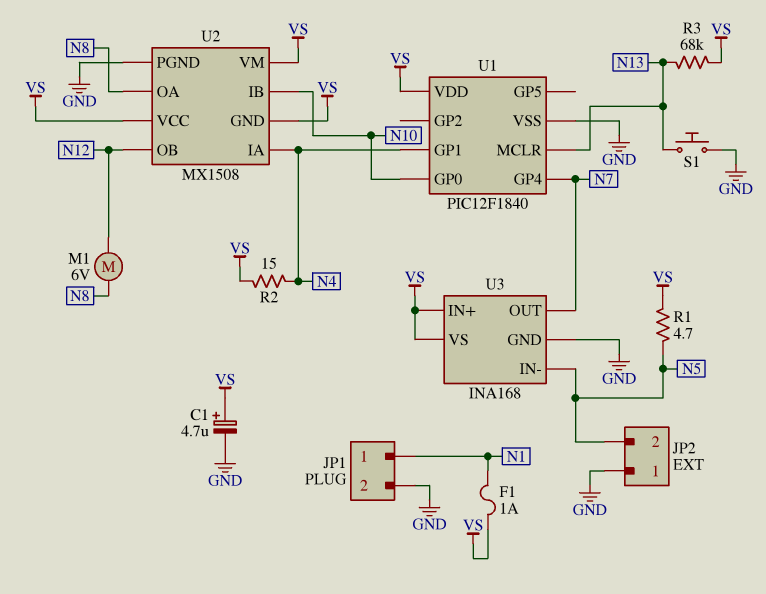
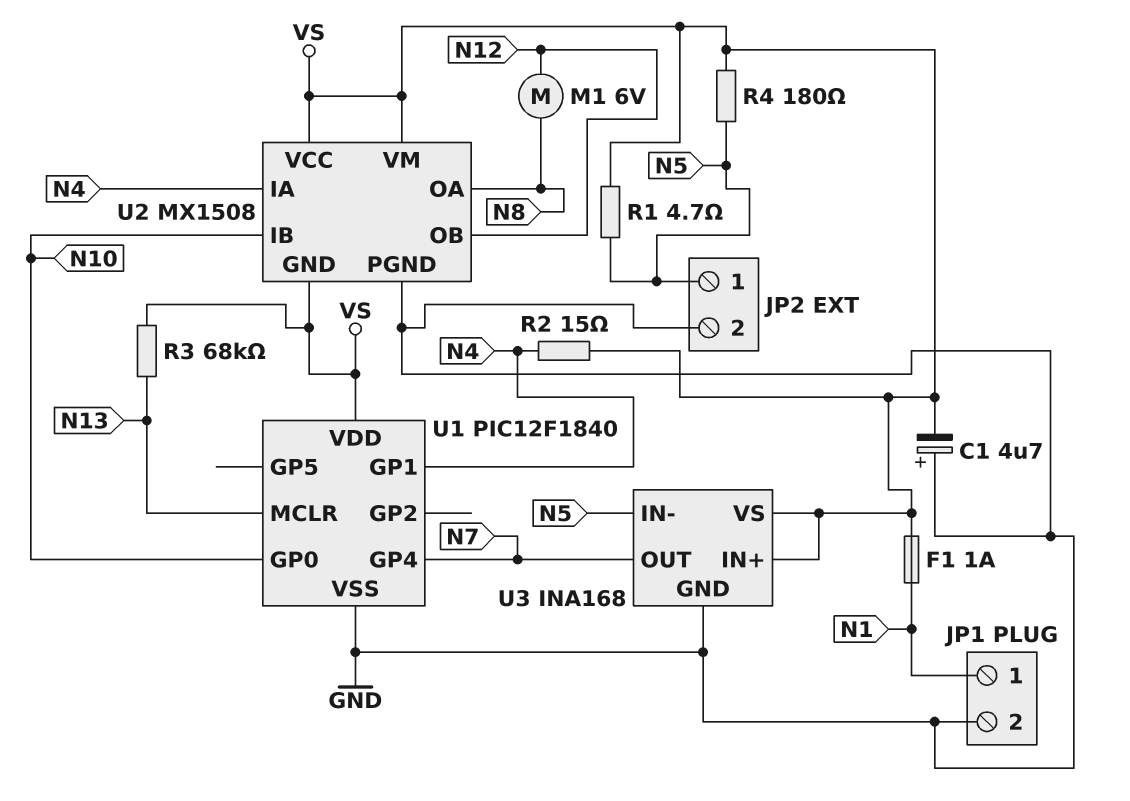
C1: 4.7uF (plus VS, minus GND) -> 4.7uF (plus GND, minus VS)
JP2 pin 1: GND -> N5
JP2 pin 2: N5 -> GND
R4: none -> 180 (N5, VS)
S1: button (GND, N13) -> none

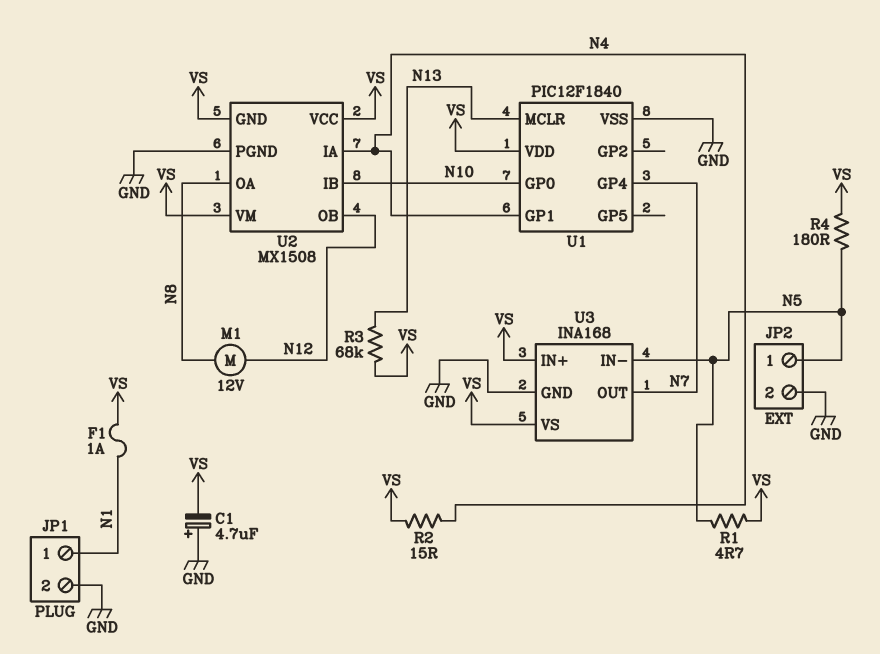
M1: motor 6V (N8, N12) -> motor 12V (N8, N12)

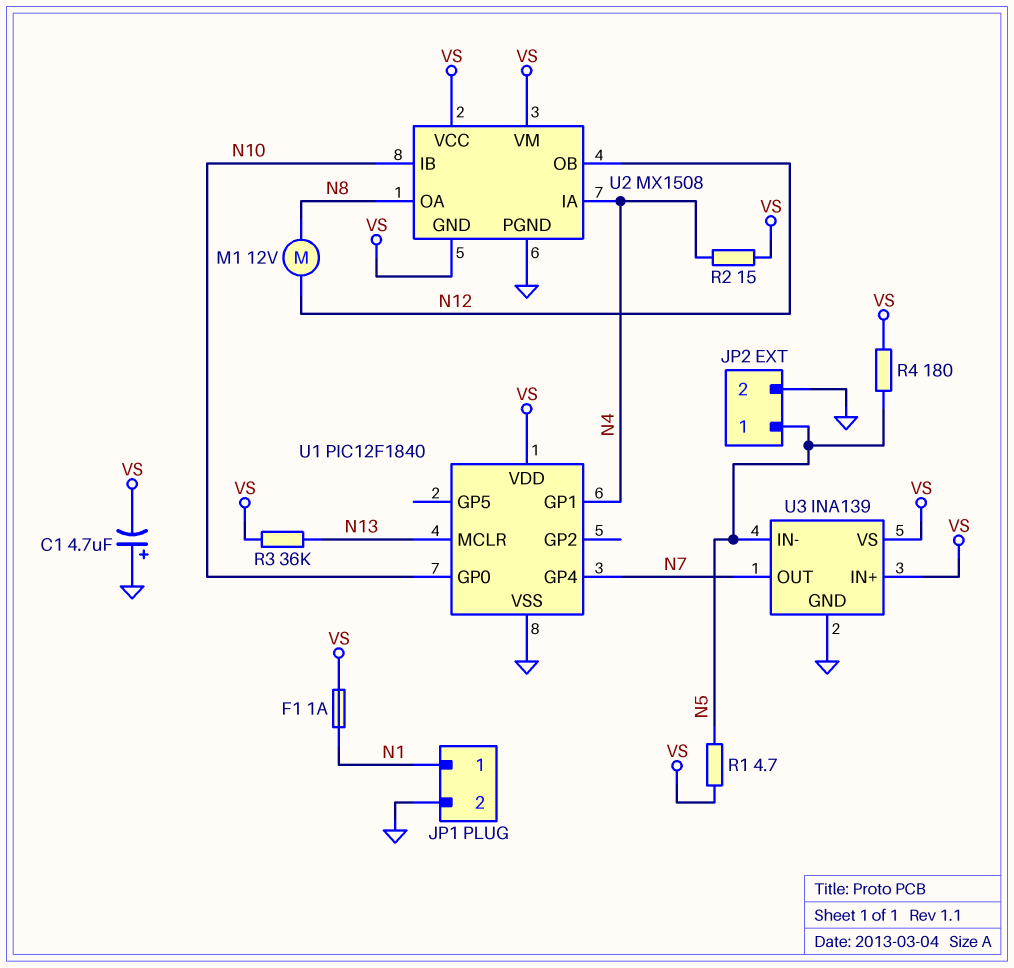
R3: 68k (N13, VS) -> 36k (N13, VS)
U3: INA168 -> INA139

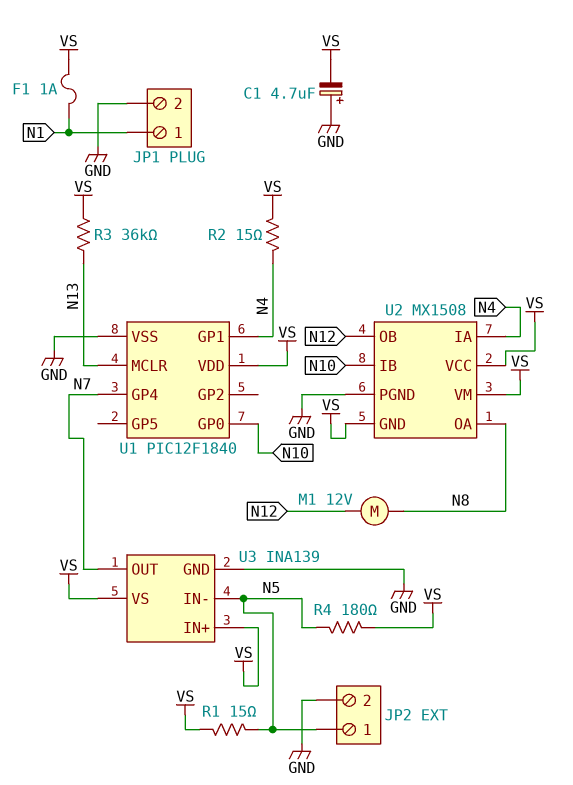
R1: 4.7 (N5, VS) -> 15 (N5, VS)

